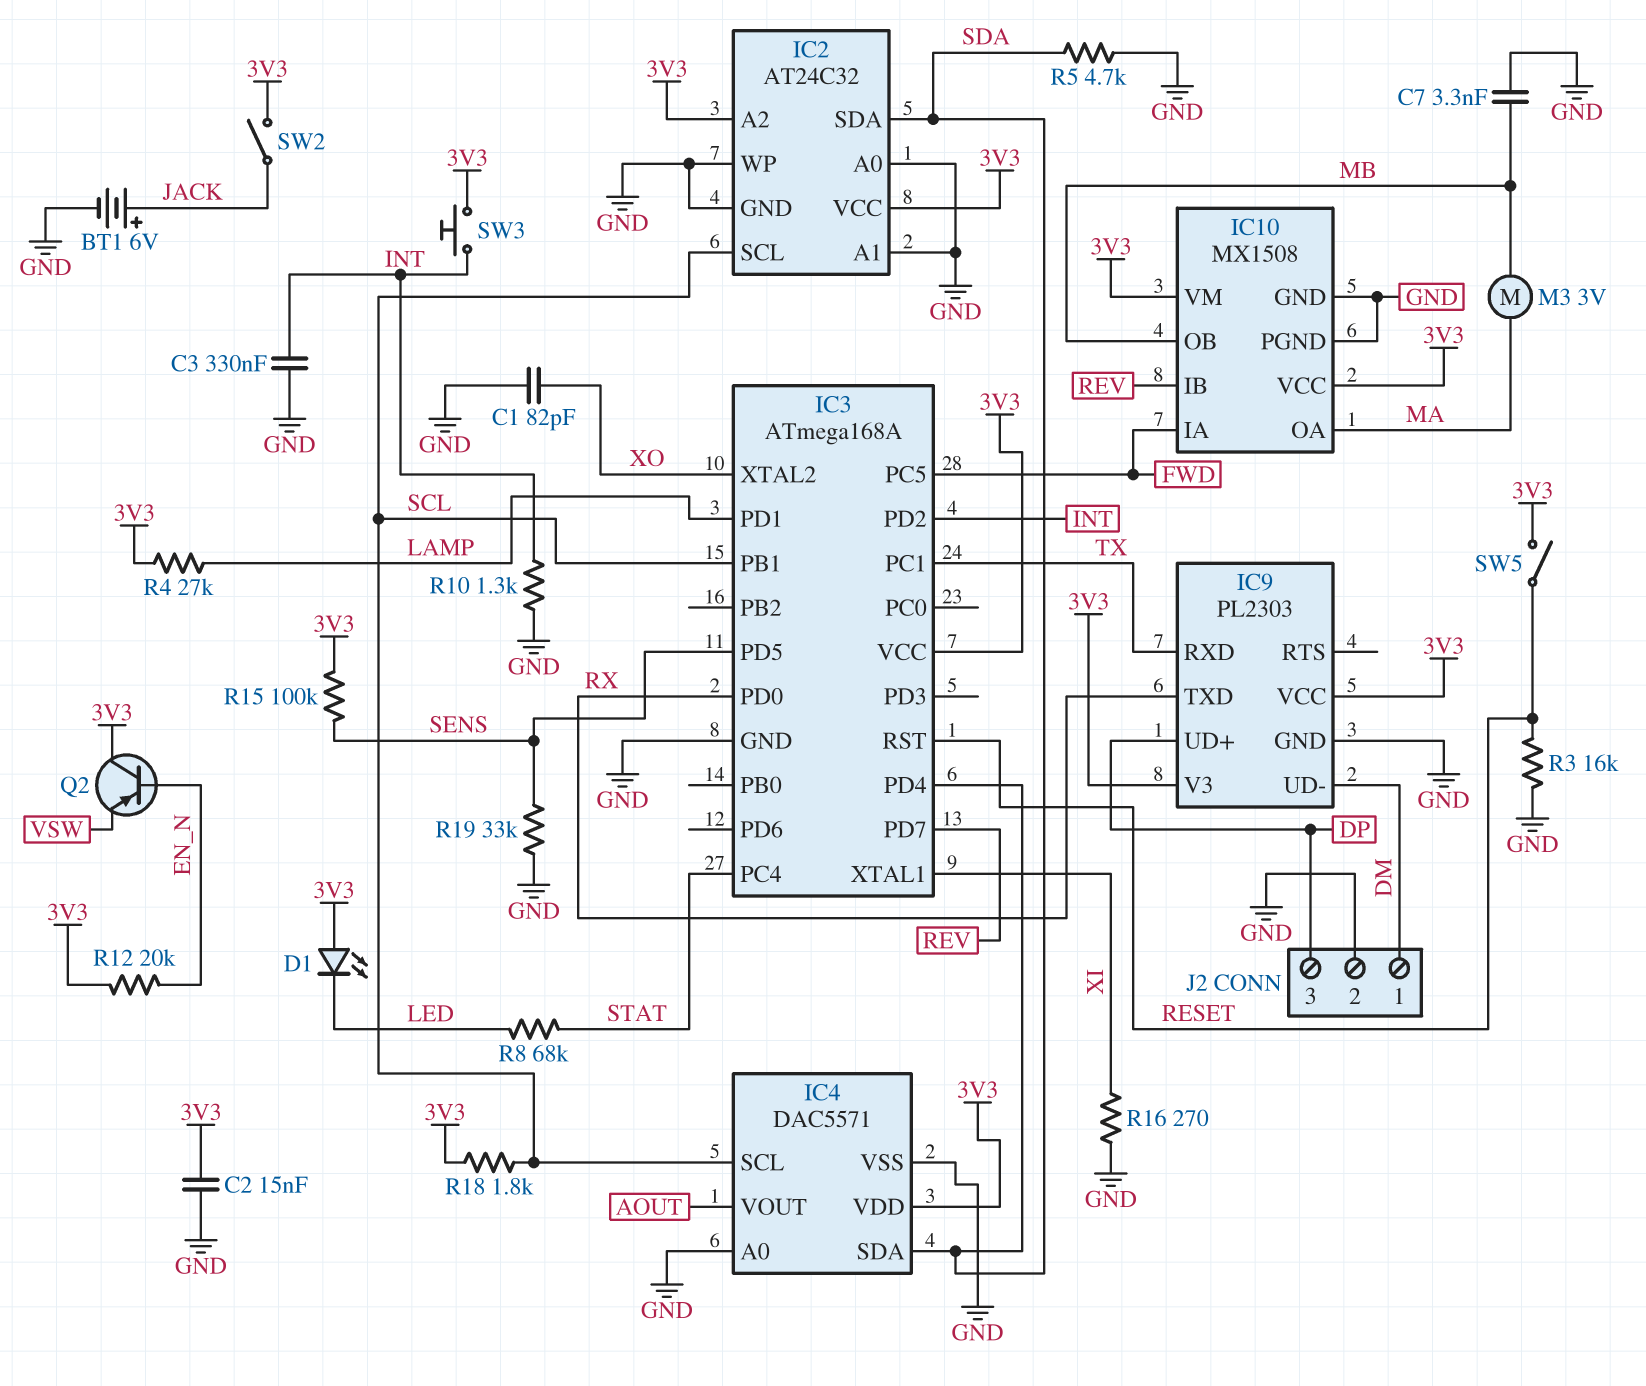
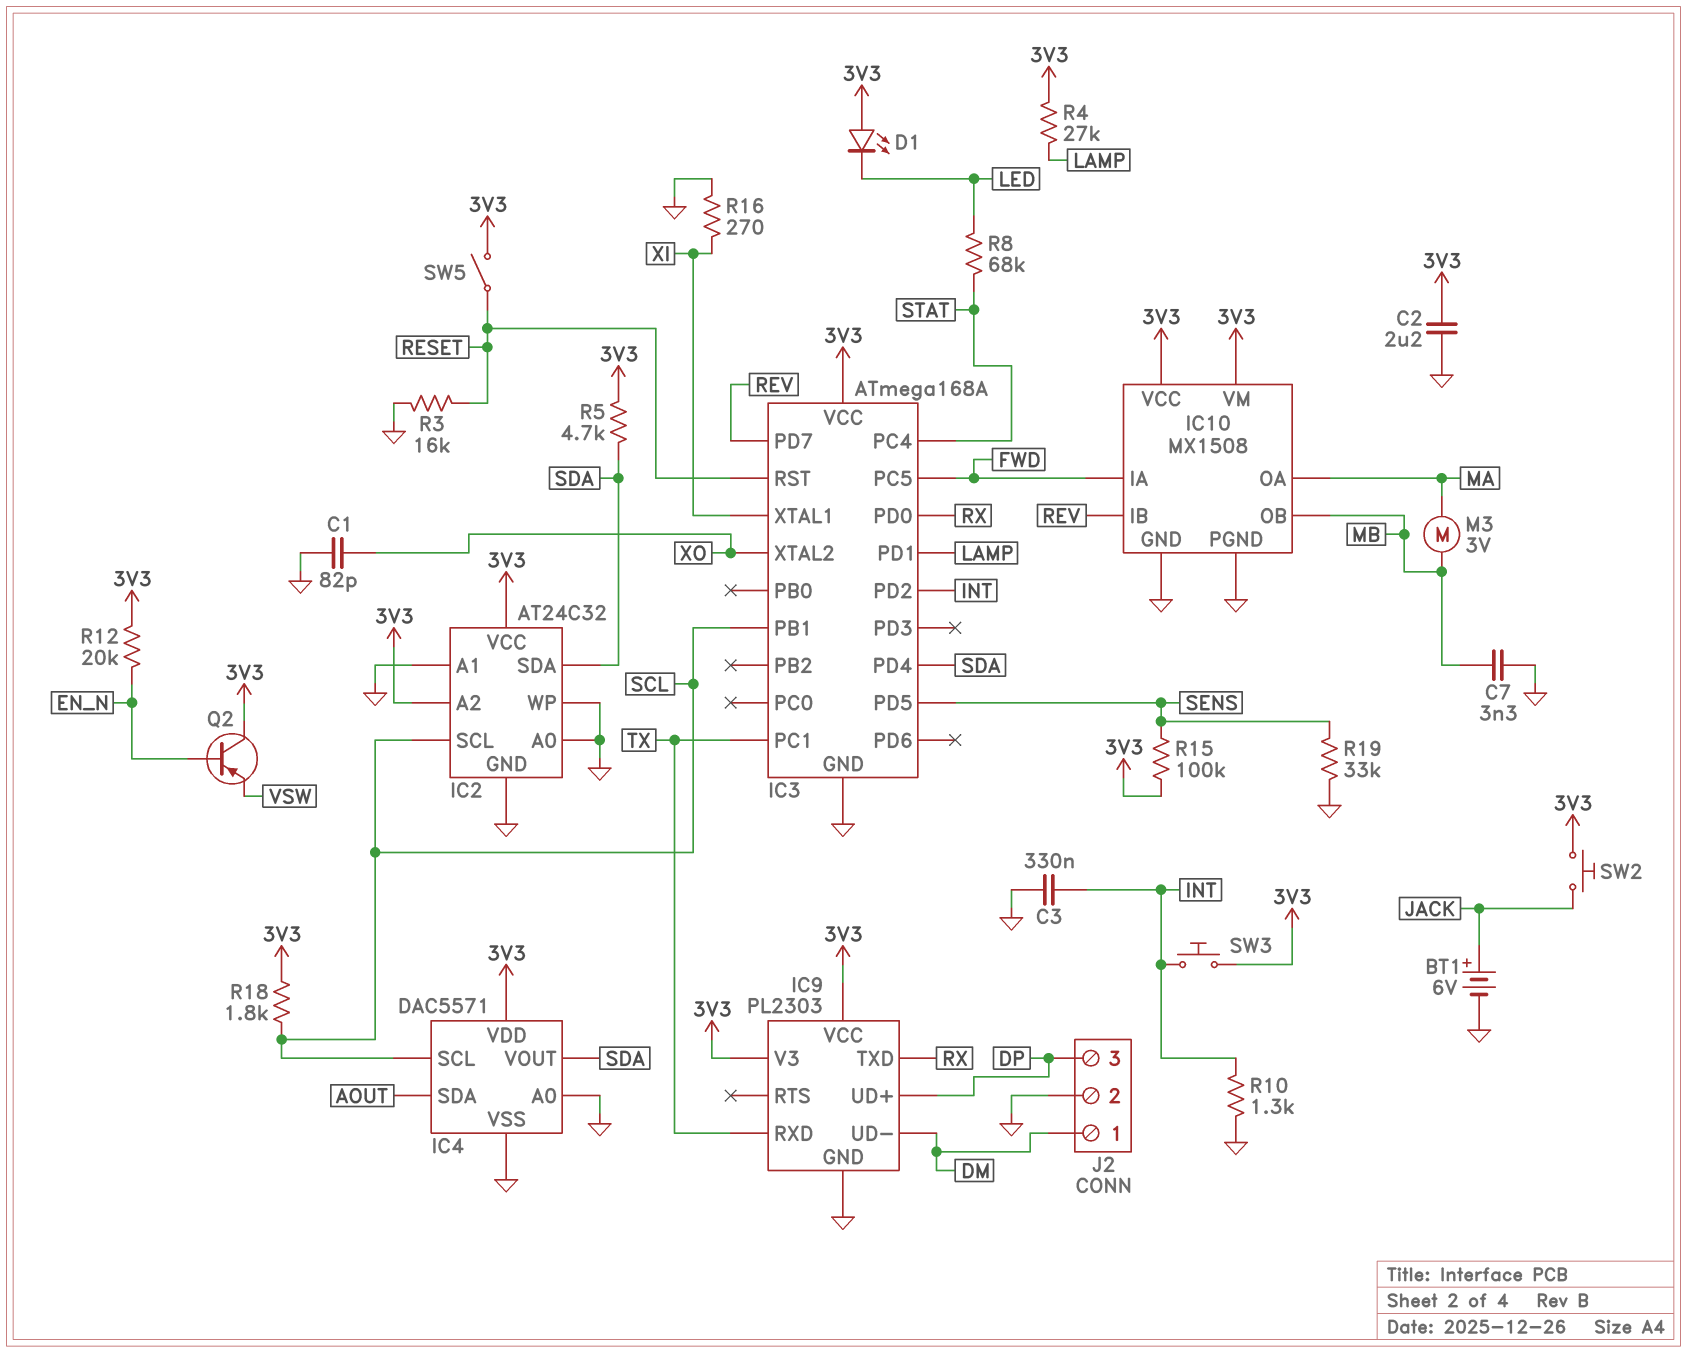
C2: 15nF (3V3, GND) -> 2.2uF (3V3, GND)
IC4 pin SDA: SDA -> AOUT
IC4 pin VOUT: AOUT -> SDA
R5: 4.7k (GND, SDA) -> 4.7k (3V3, SDA)
SW2: switch (3V3, JACK) -> button (3V3, JACK)

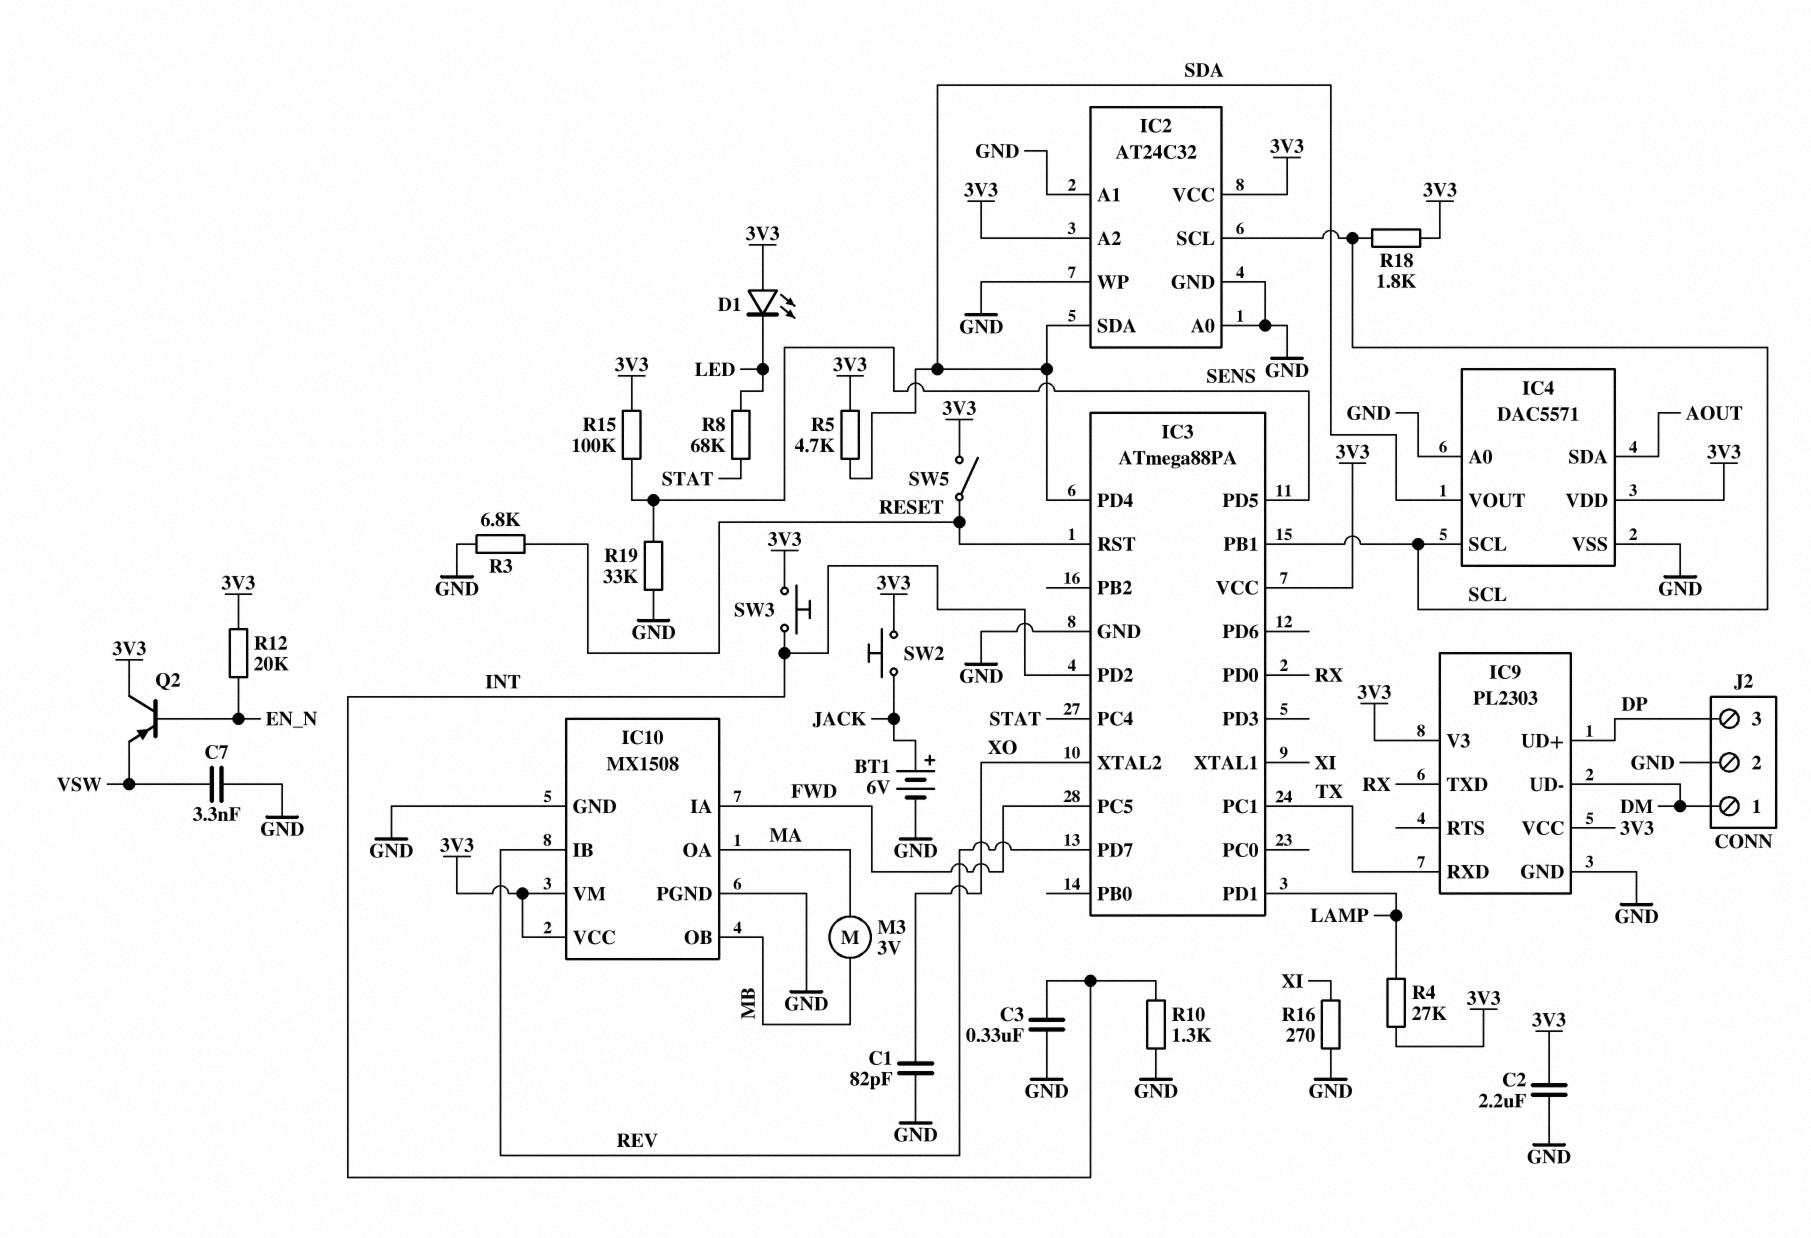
C7: 3.3nF (GND, MB) -> 3.3nF (GND, VSW)
IC3: ATmega168A -> ATmega88PA
R3: 16k (GND, RESET) -> 6.8k (GND, RESET)

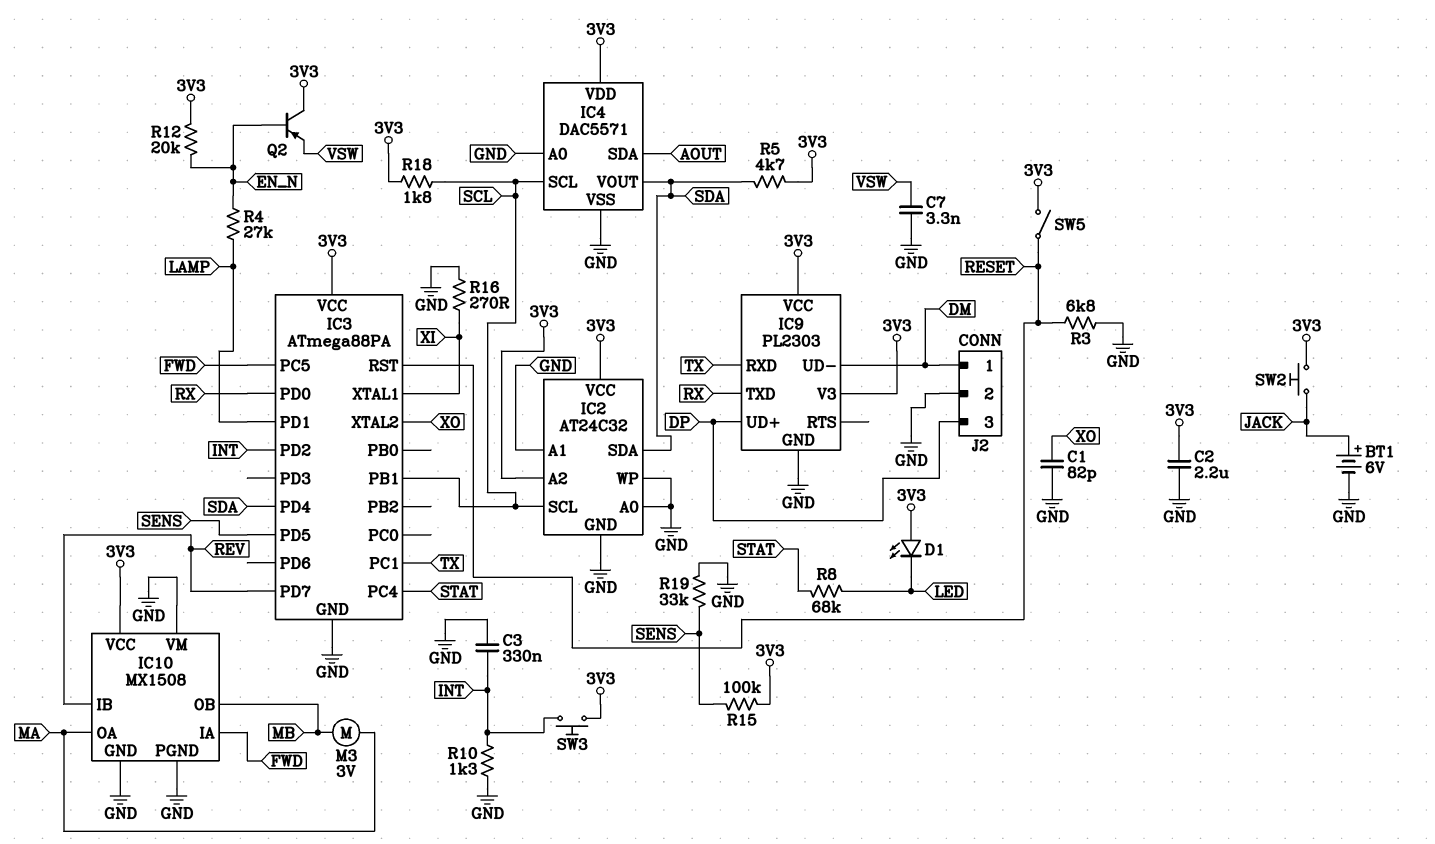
IC10 pin VM: 3V3 -> GND
R4: 27k (3V3, LAMP) -> 27k (EN_N, LAMP)

